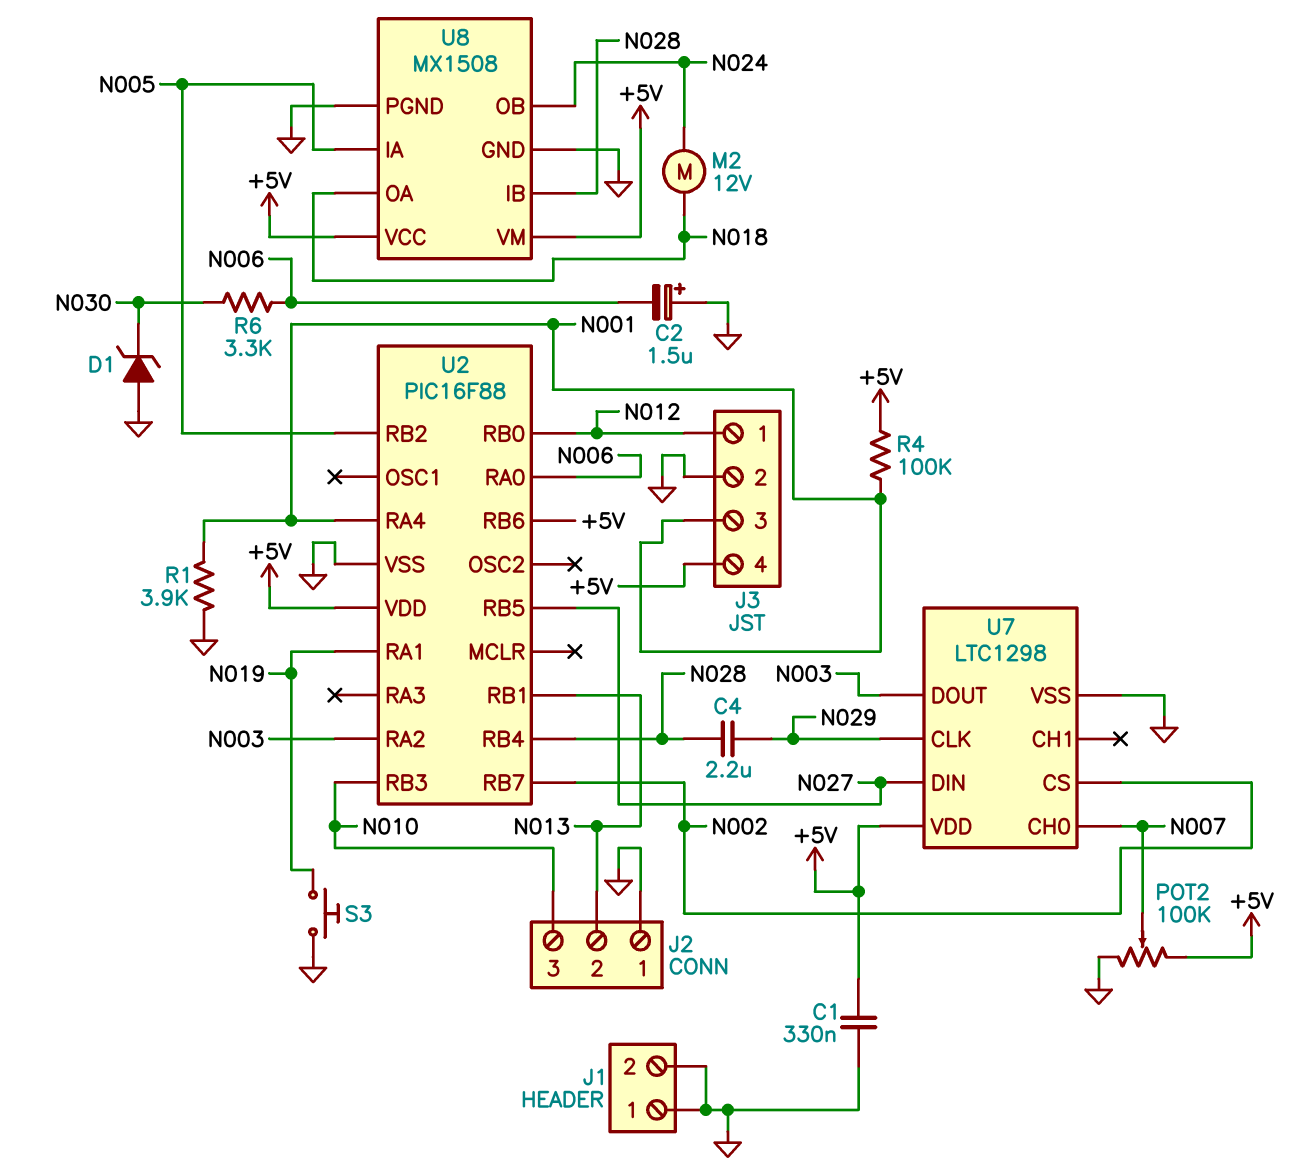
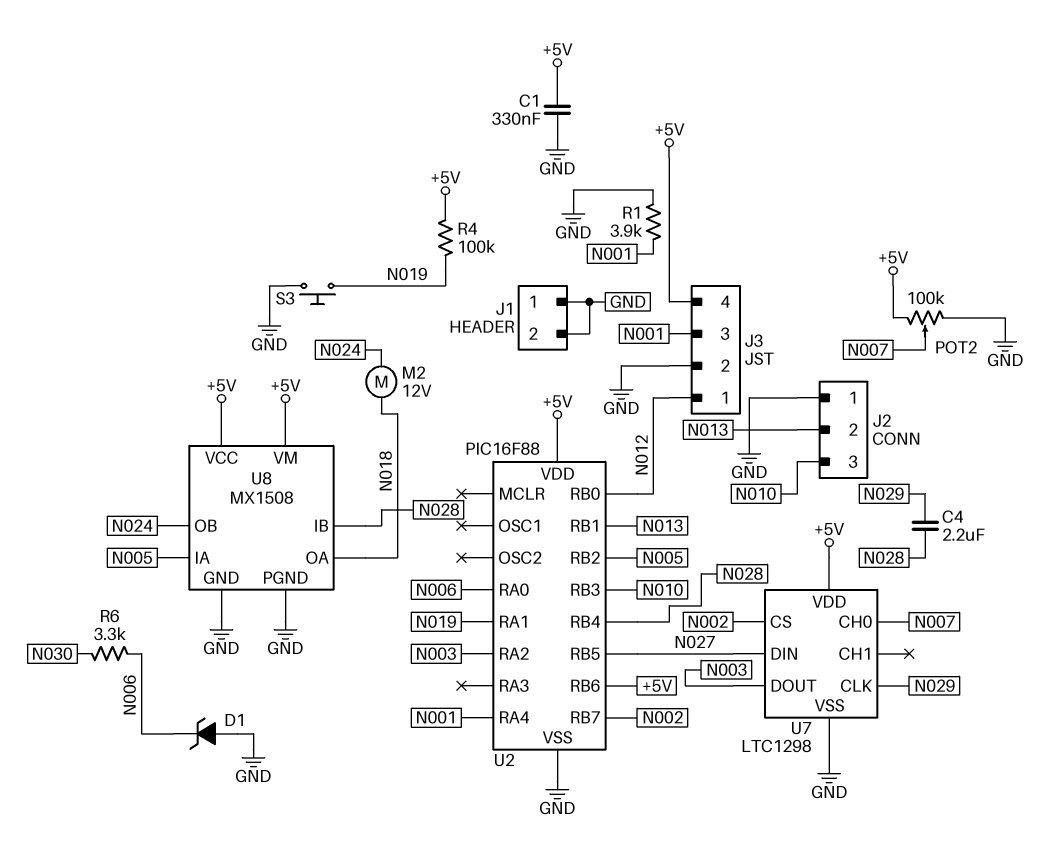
C2: 1.5uF (plus GND, minus N006) -> none
D1: zener (A GND, K N030) -> zener (A GND, K N006)
R4: 100k (+5V, N001) -> 100k (+5V, N019)

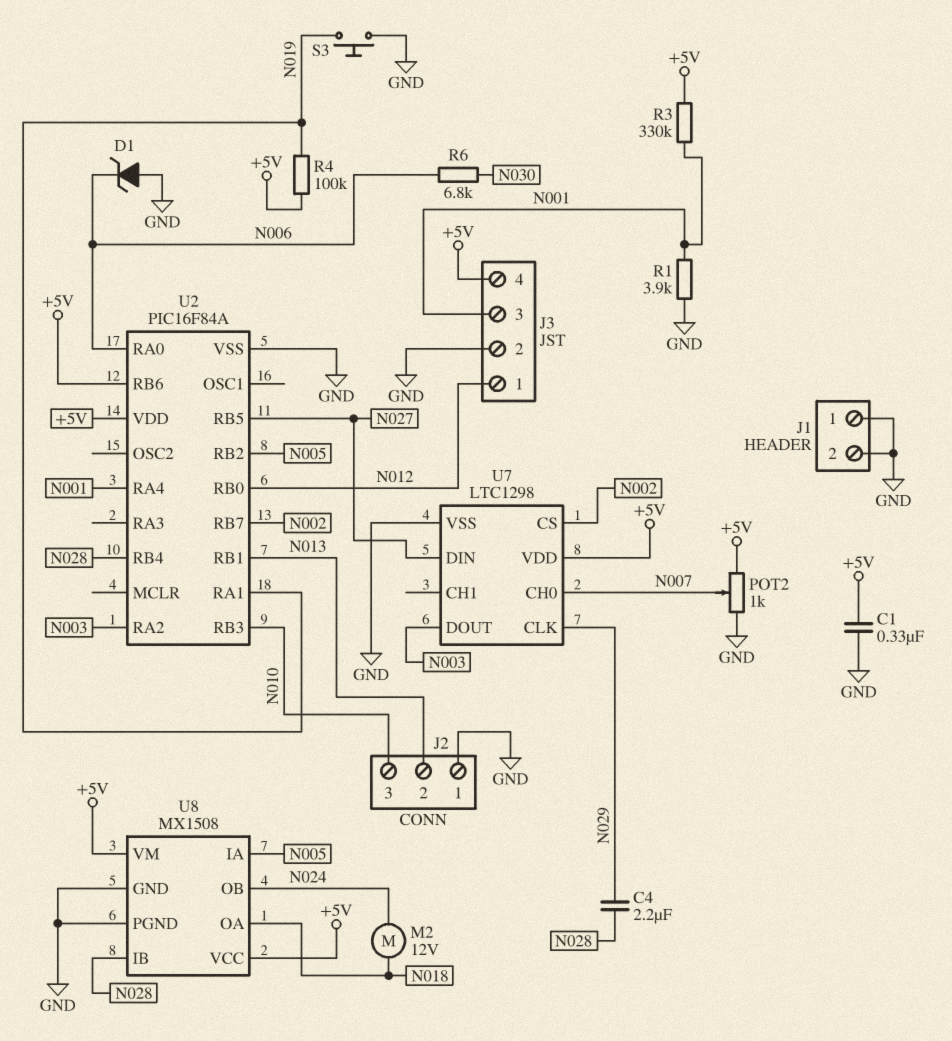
POT2: 100k (+5V, GND, wiper N007) -> 1k (+5V, GND, wiper N007)
R3: none -> 330k (+5V, N001)
R6: 3.3k (N006, N030) -> 6.8k (N006, N030)
U2: PIC16F88 -> PIC16F84A

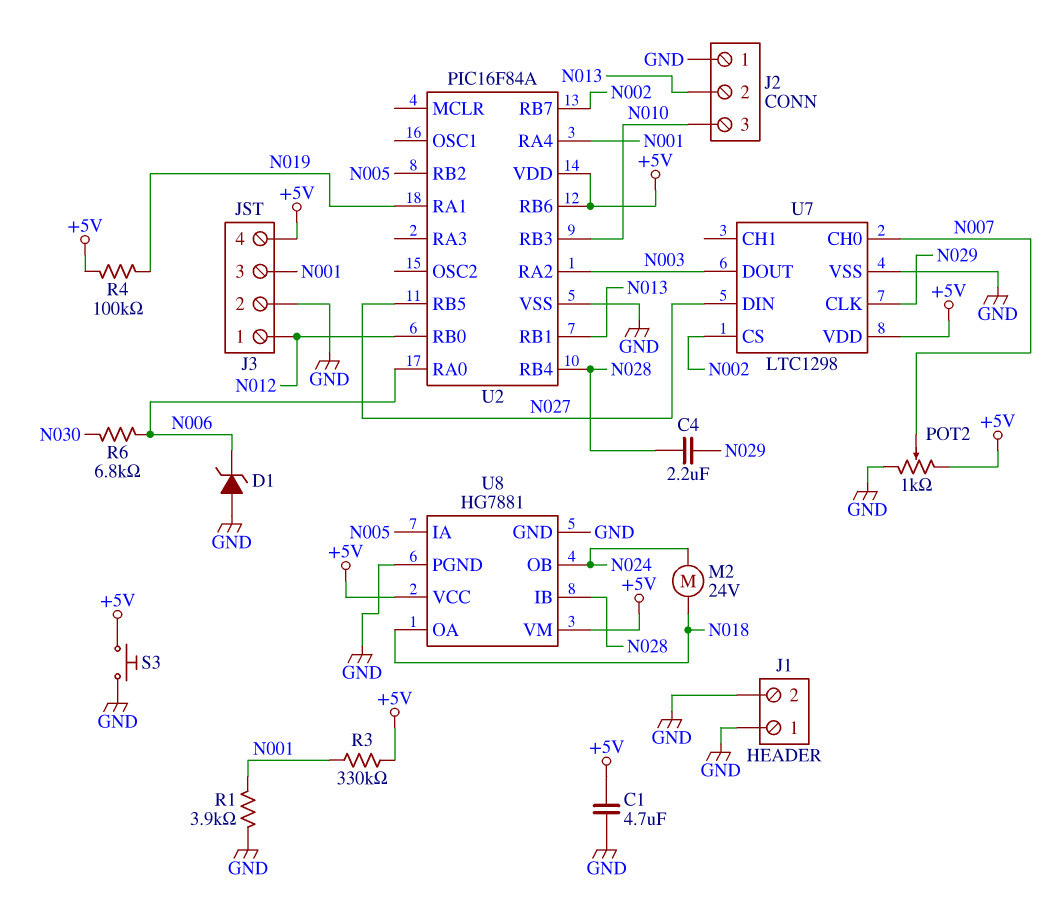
C1: 330nF (+5V, GND) -> 4.7uF (+5V, GND)
M2: motor 12V (N018, N024) -> motor 24V (N018, N024)
S3: button (GND, N019) -> button (+5V, GND)
U8: MX1508 -> HG7881

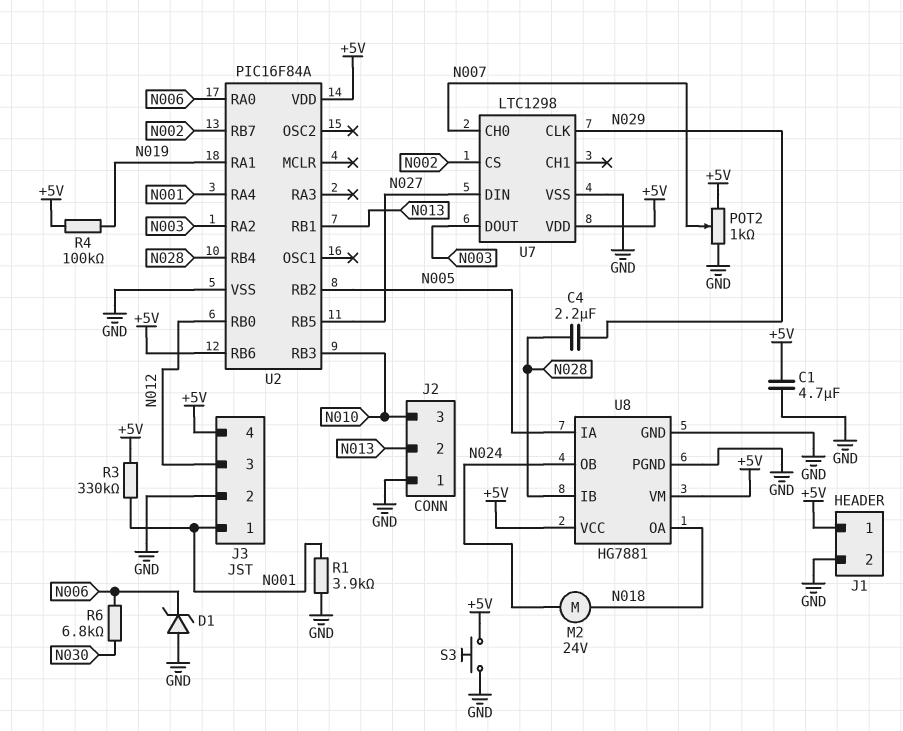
J1 pin 1: GND -> +5V
J3 pin 1: N012 -> N001
J3 pin 3: N001 -> N012

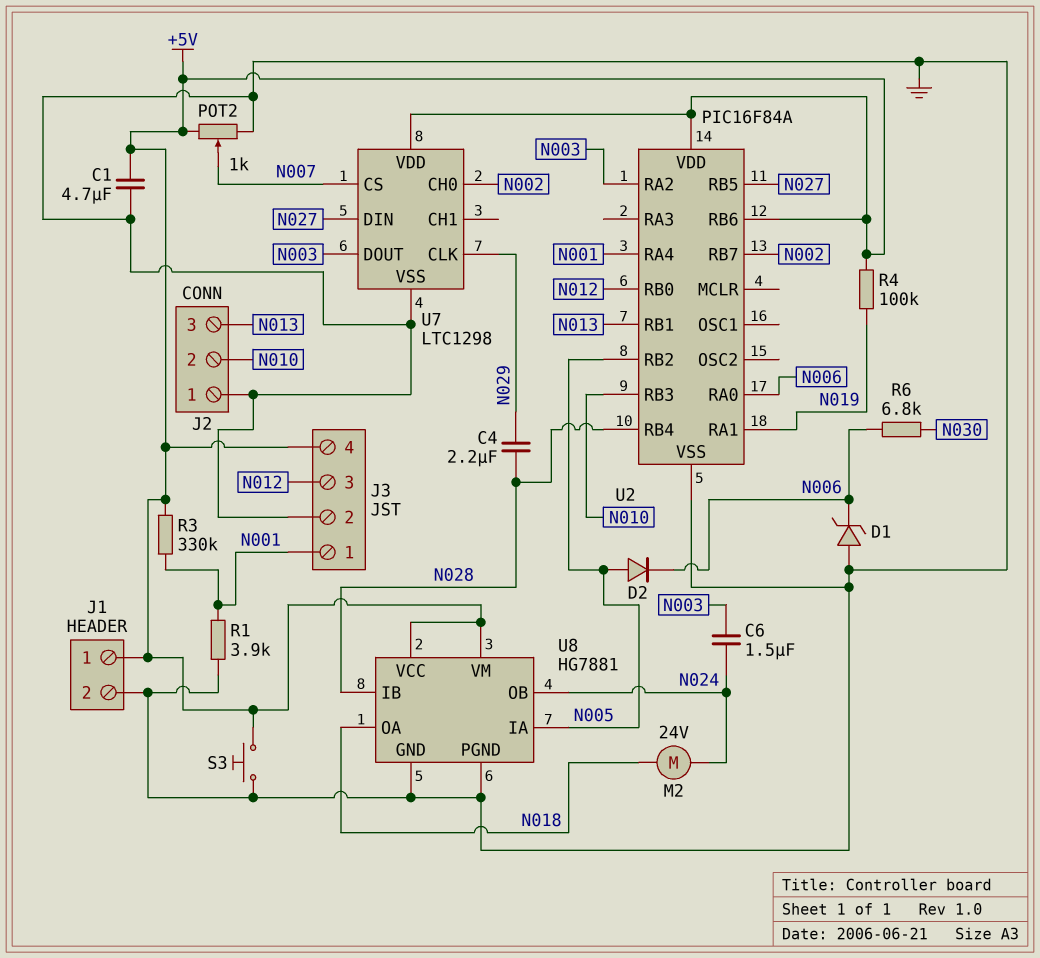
C6: none -> 1.5uF (N003, N024)
D2: none -> diode (A N005, K N006)
J2 pin 2: N013 -> N010
J2 pin 3: N010 -> N013
U7 pin CH0: N007 -> N002
U7 pin CS: N002 -> N007

